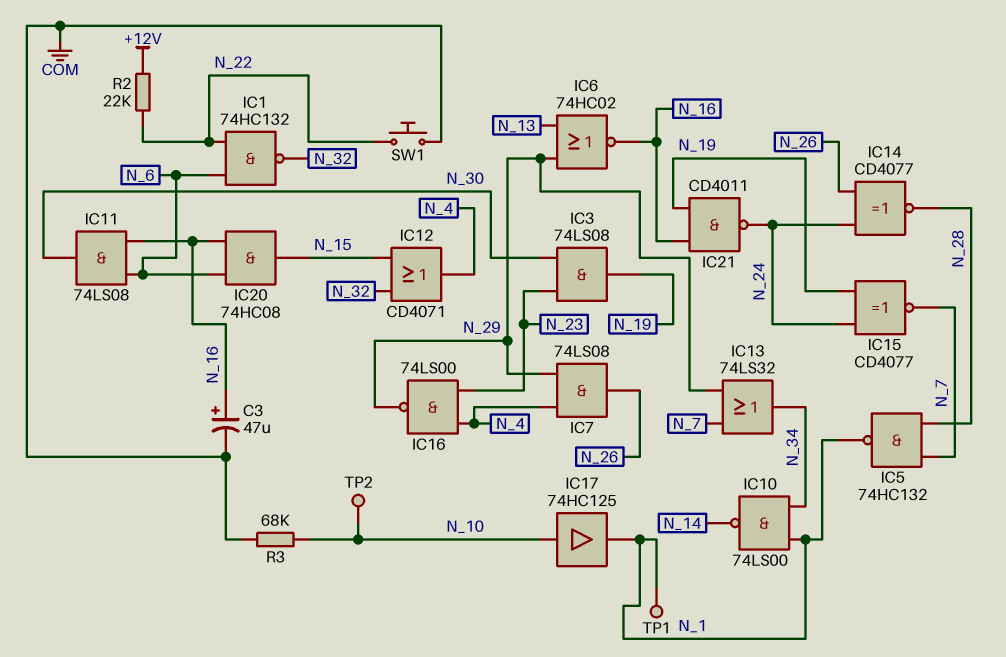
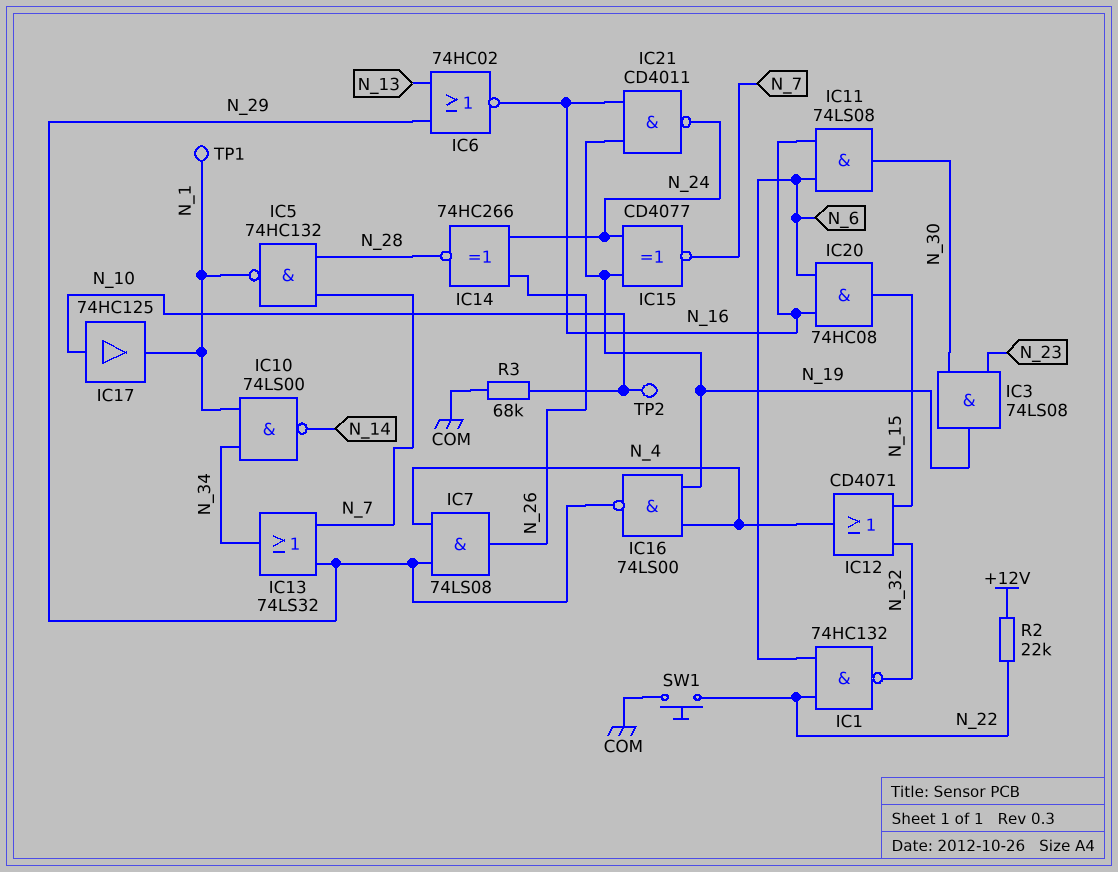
C3: 47uF (plus N_16, minus COM) -> none
IC14: XNOR CD4077 (in N_24, in N_26, out N_28) -> XNOR 74HC266 (in N_24, in N_26, out N_28)
IC16: NAND 74LS00 (in N_4, in N_23, out N_29) -> NAND 74LS00 (in N_4, in N_19, out N_29)

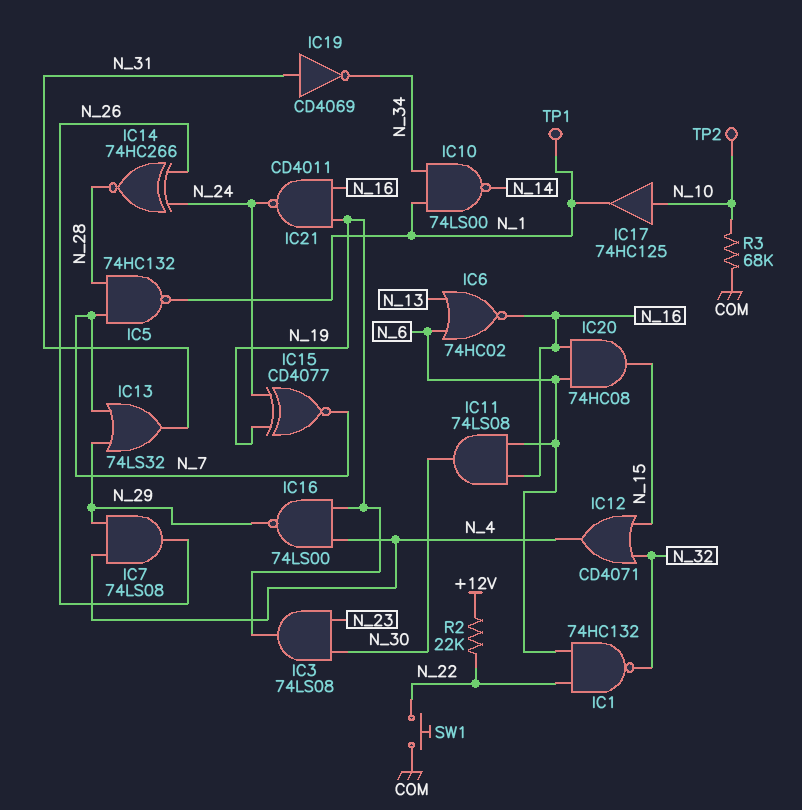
IC6: NOR 74HC02 (in N_13, in N_29, out N_16) -> NOR 74HC02 (in N_6, in N_13, out N_16)
IC13: OR 74LS32 (in N_7, in N_29, out N_34) -> OR 74LS32 (in N_7, in N_29, out N_31)
IC19: none -> NOT CD4069 (in N_31, out N_34)

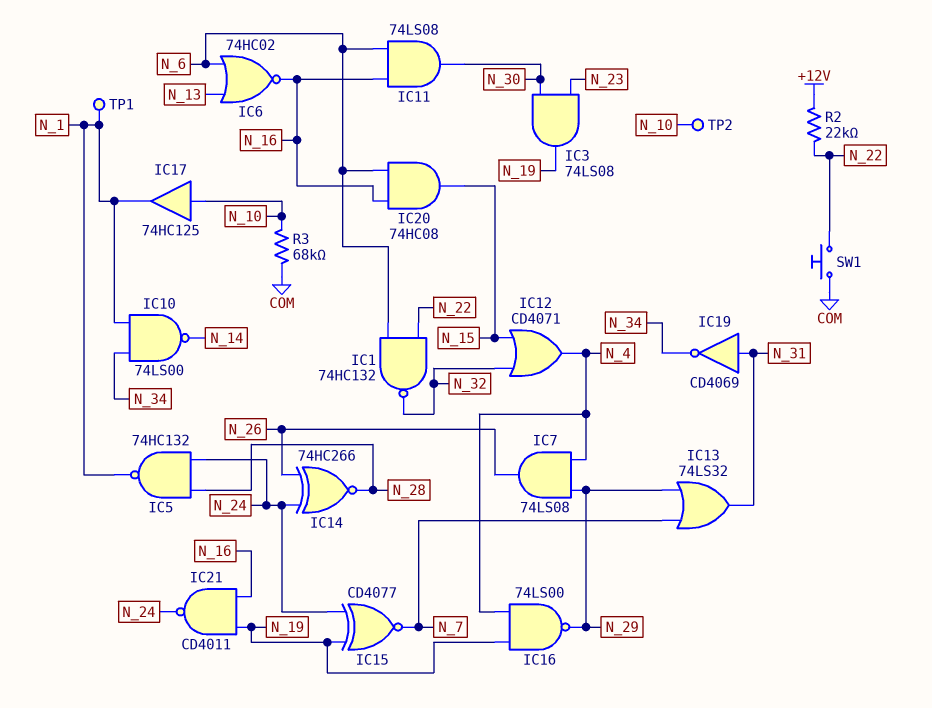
IC5: NAND 74HC132 (in N_7, in N_28, out N_1) -> NAND 74HC132 (in N_24, in N_28, out N_1)

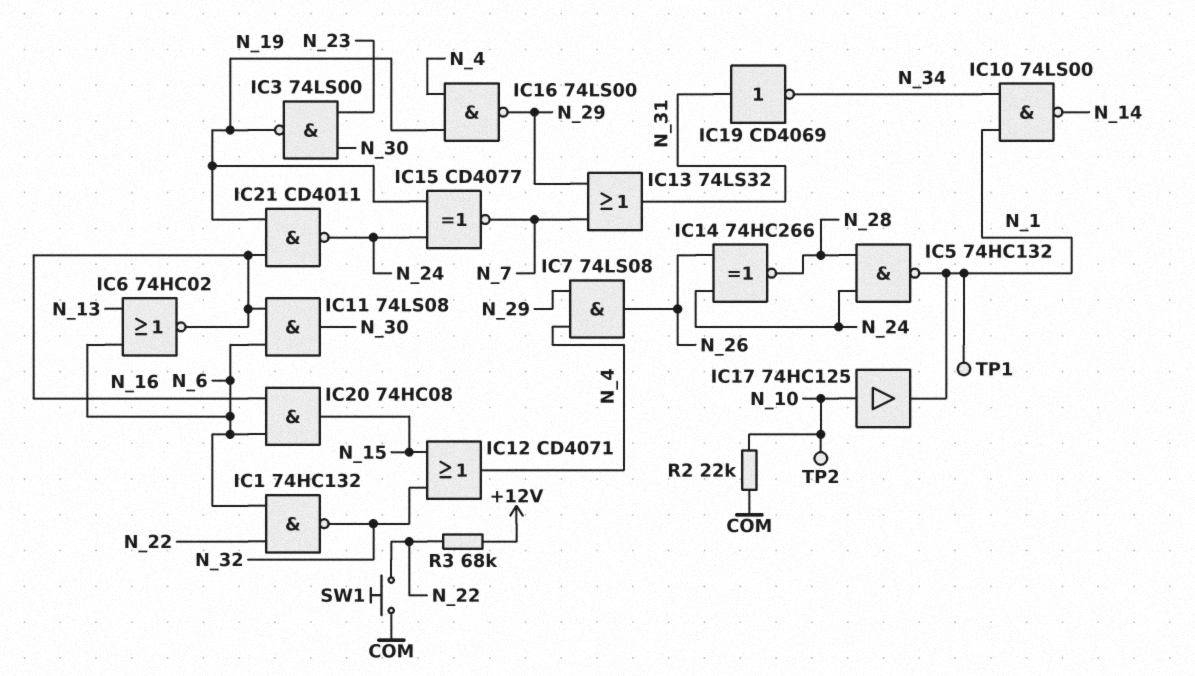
IC3: AND 74LS08 (in N_23, in N_30, out N_19) -> NAND 74LS00 (in N_23, in N_30, out N_19)
R2: 22k (+12V, N_22) -> 22k (COM, N_10)
R3: 68k (COM, N_10) -> 68k (+12V, N_22)

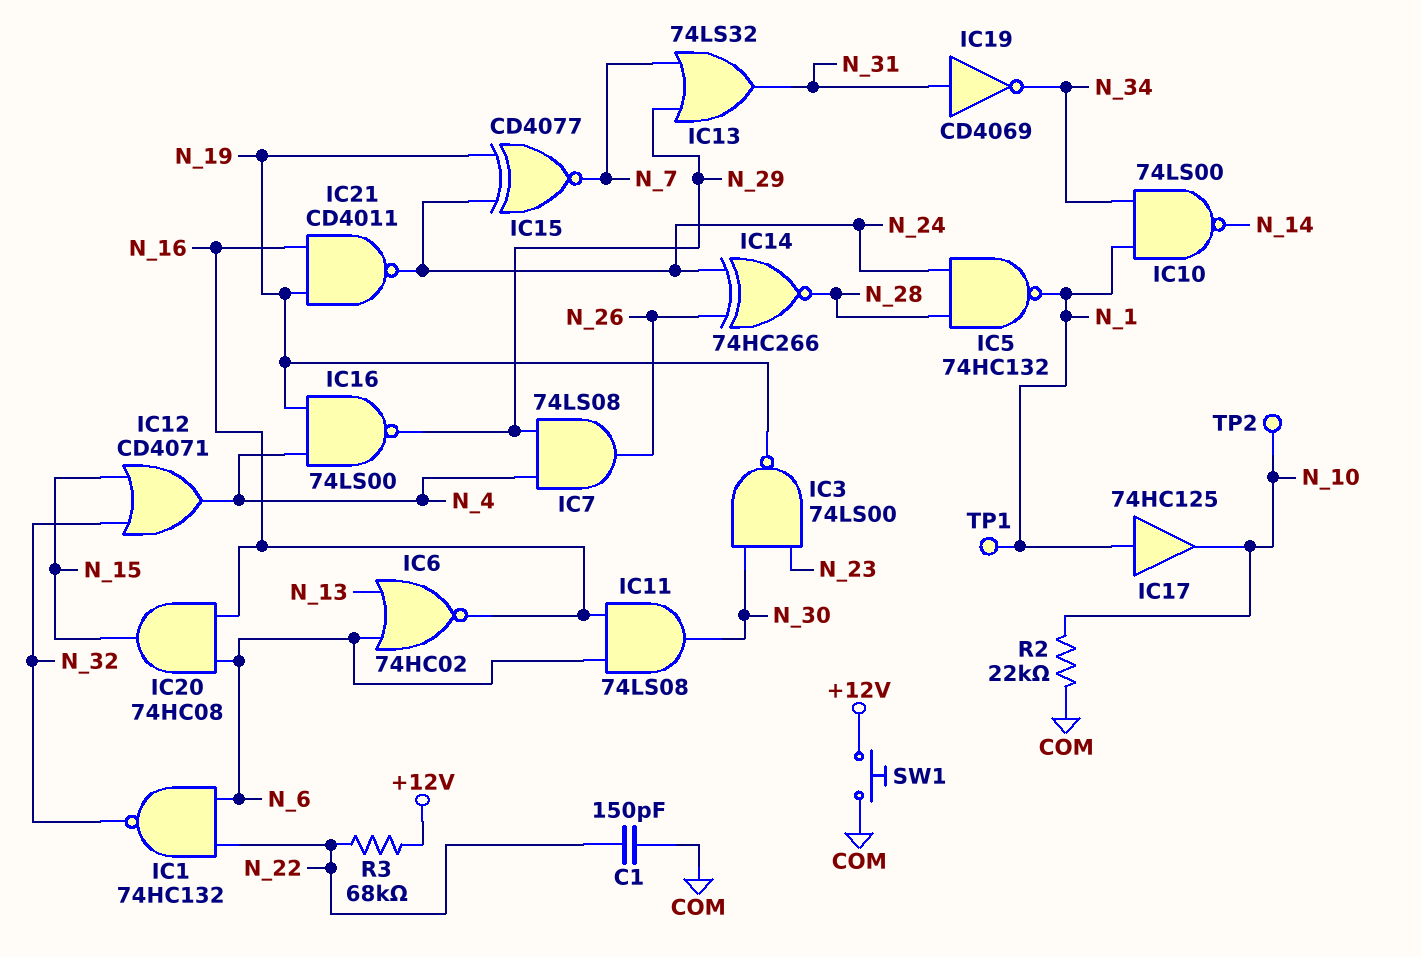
C1: none -> 150pF (COM, N_22)
IC17: buffer 74HC125 (in N_10, out N_1) -> buffer 74HC125 (in N_1, out N_10)
SW1: button (COM, N_22) -> button (+12V, COM)

